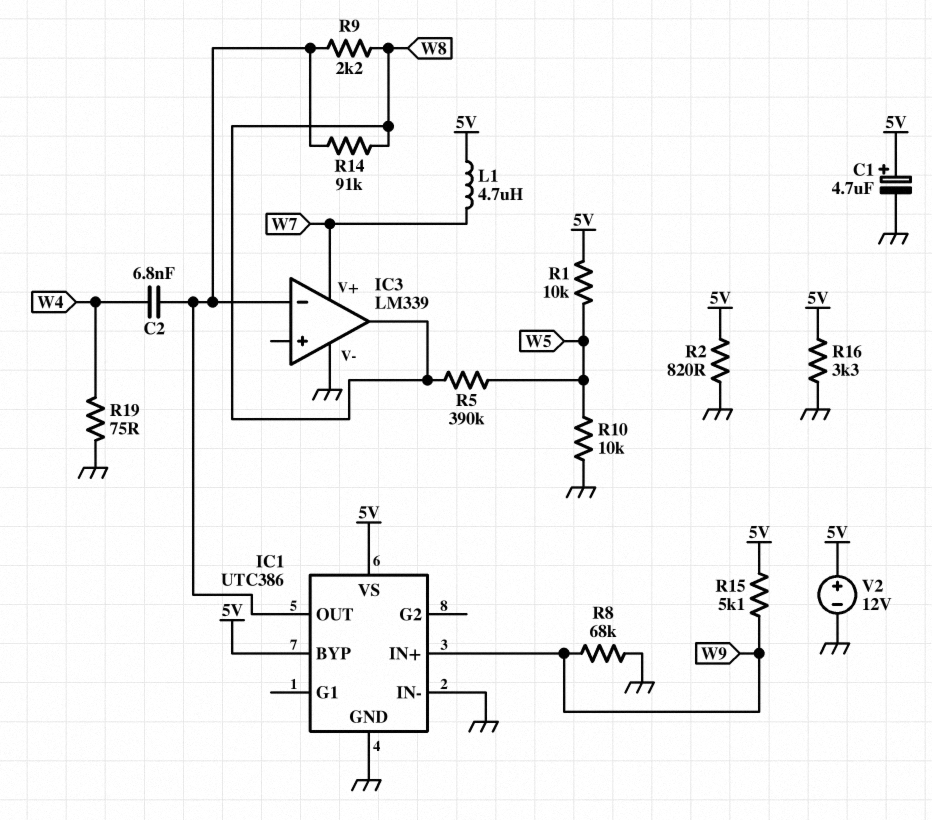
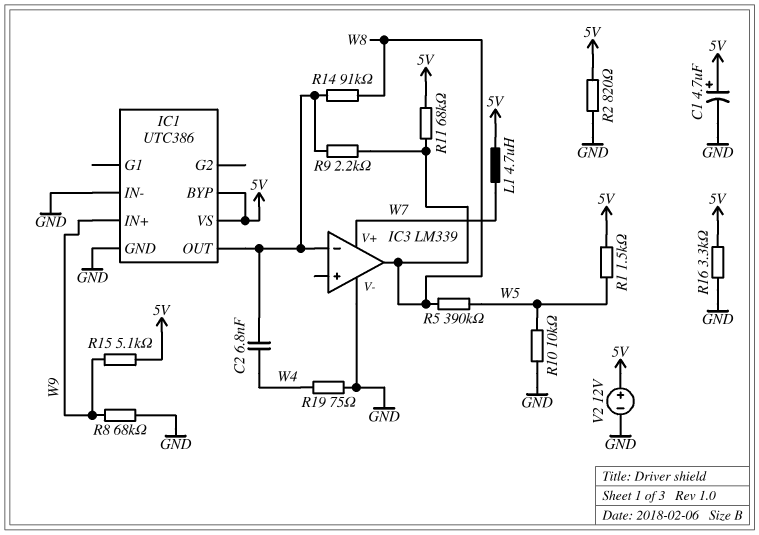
R1: 10k (5V, W5) -> 1.5k (5V, W5)
R11: none -> 68k (5V, W8)

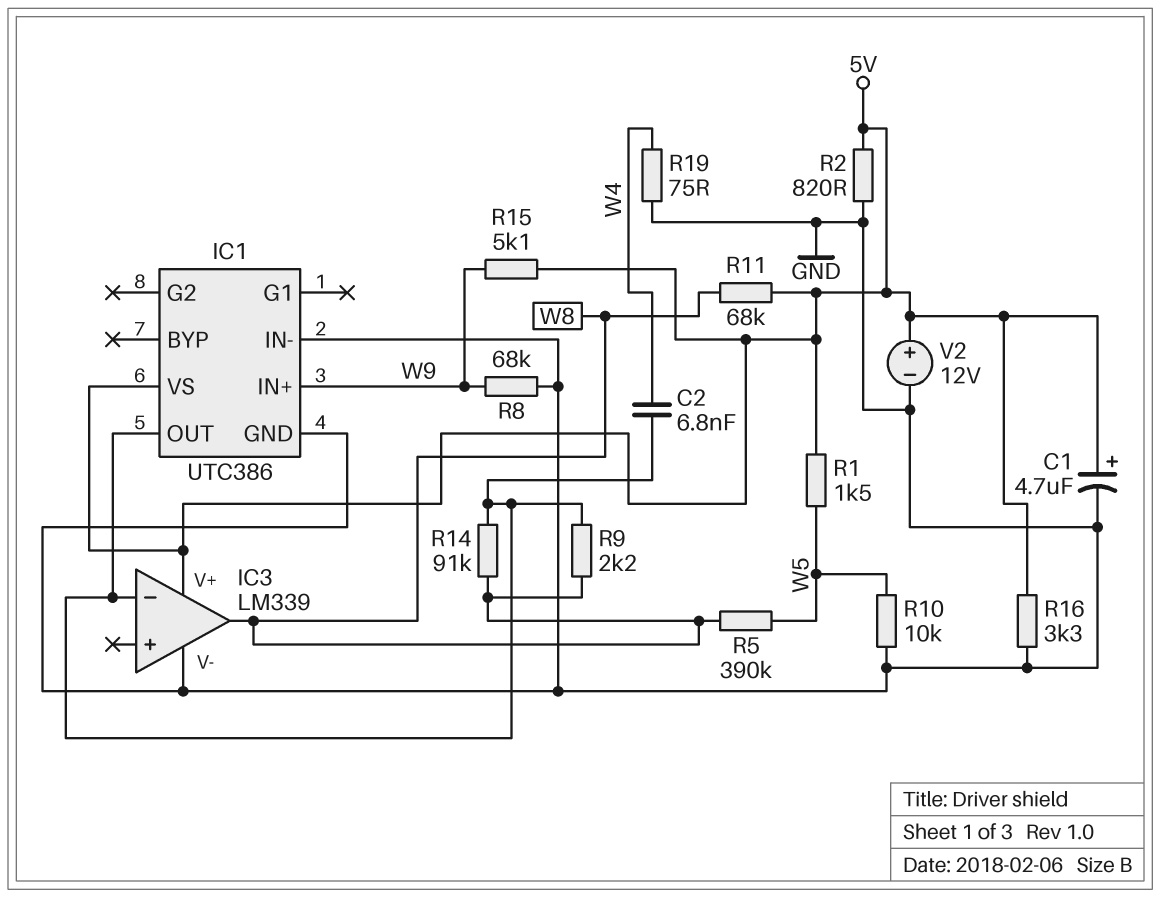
IC1 pin BYP: 5V -> none
IC3 pin V+: W7 -> 5V
L1: 4.7uH (5V, W7) -> none

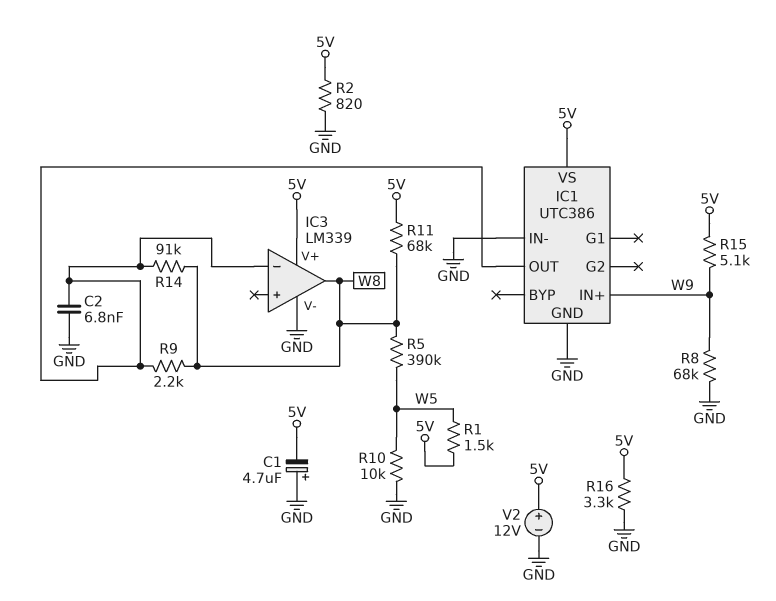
C1: 4.7uF (plus 5V, minus GND) -> 4.7uF (plus GND, minus 5V)
C2: 6.8nF (IC1/OUT, W4) -> 6.8nF (GND, IC1/OUT)
R19: 75 (GND, W4) -> none

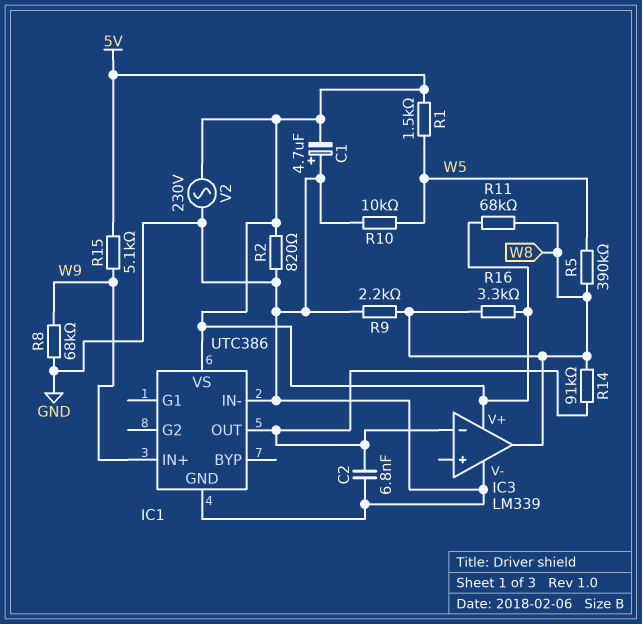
R9: 2.2k (IC1/OUT, W8) -> 2.2k (GND, W8)
R16: 3.3k (5V, GND) -> 3.3k (5V, W8)
V2: 12V (plus 5V, minus GND) -> AC 230V (5V, GND)

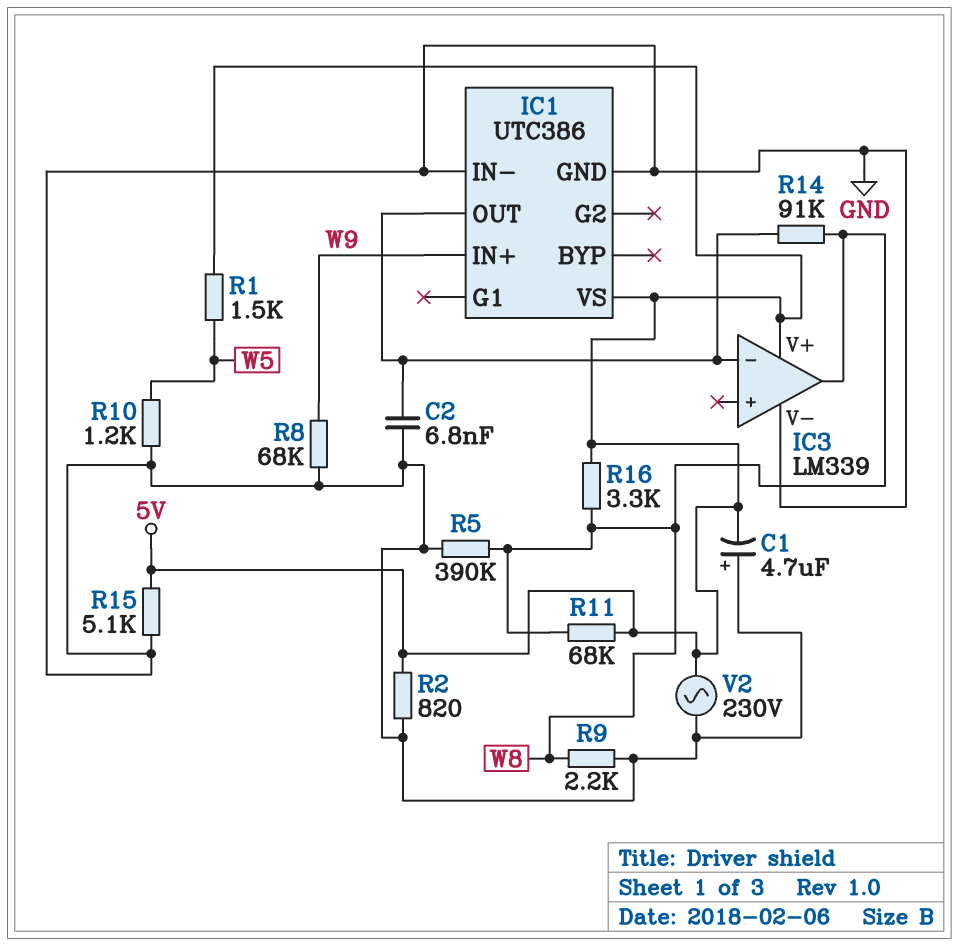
R5: 390k (W5, W8) -> 390k (GND, W8)
R10: 10k (GND, W5) -> 1.2k (GND, W5)
R15: 5.1k (5V, W9) -> 5.1k (5V, GND)

